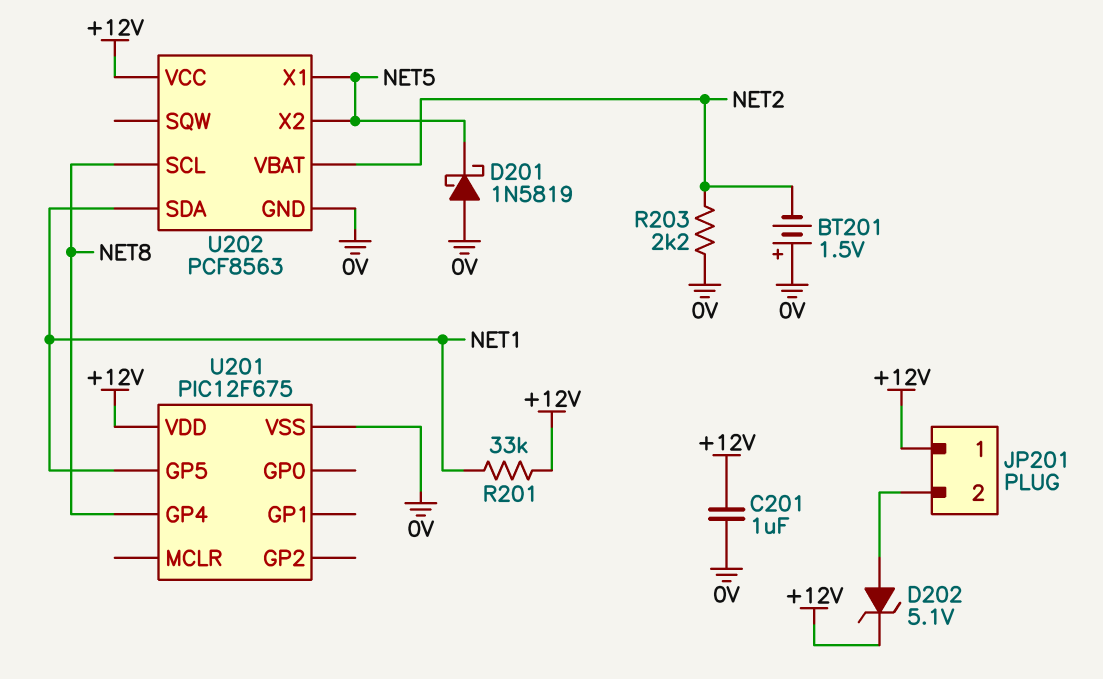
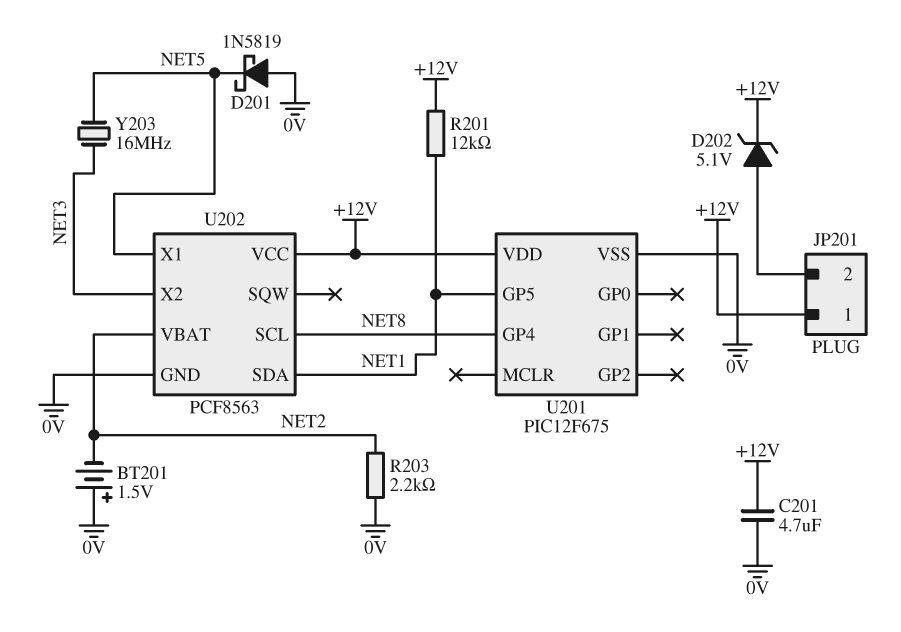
C201: 1uF (+12V, 0V) -> 4.7uF (+12V, 0V)
R201: 33k (+12V, NET1) -> 12k (+12V, NET1)
U202 pin X2: NET5 -> NET3
Y203: none -> 16MHz (NET3, NET5)

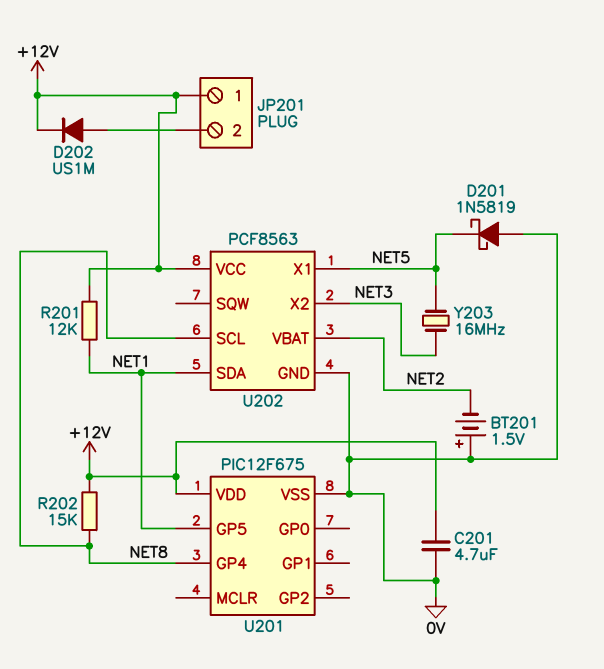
D202: zener 5.1V (A JP201/2, K +12V) -> diode US1M (A JP201/2, K +12V)
R202: none -> 15k (+12V, NET8)
R203: 2.2k (0V, NET2) -> none

